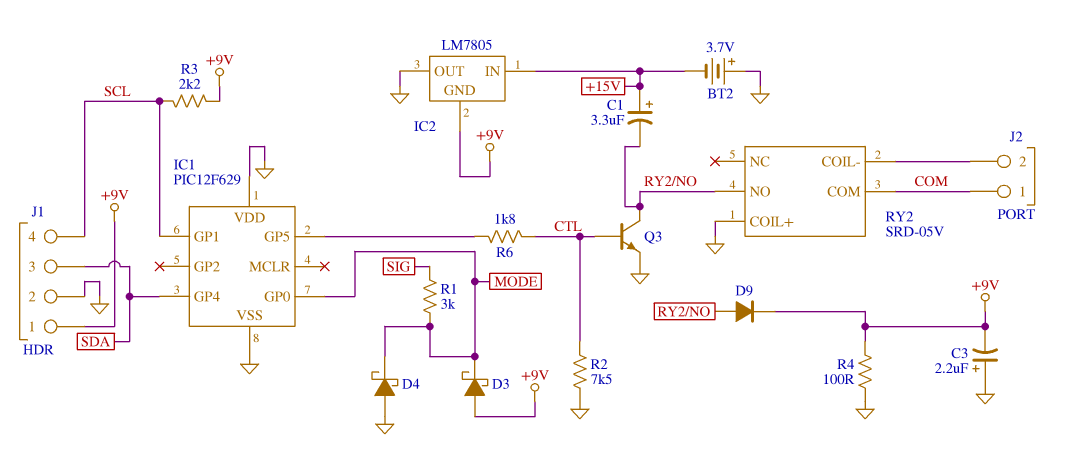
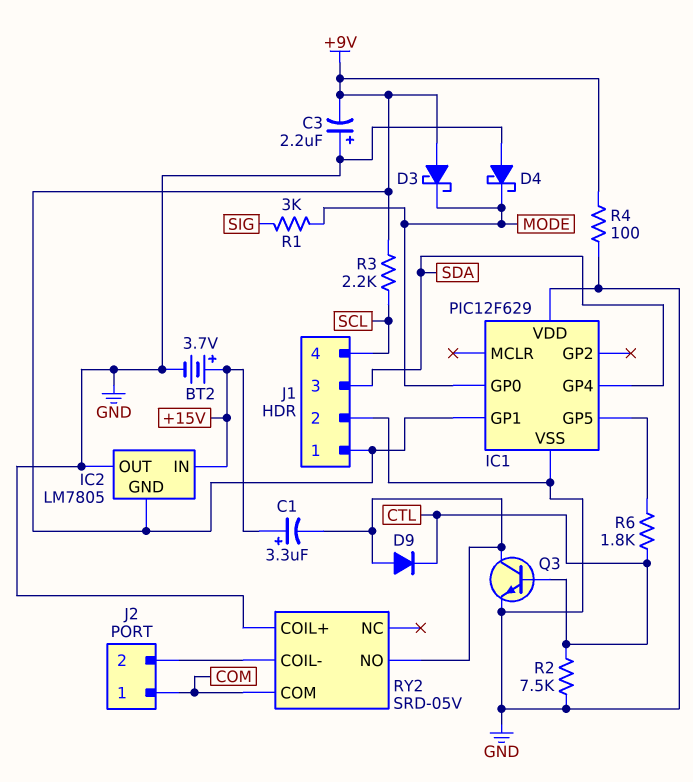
BT2: 3.7V (plus GND, minus +15V) -> 3.7V (plus +15V, minus GND)
D9: diode (A RY2/NO, K +9V) -> diode (A RY2/NO, K CTL)
IC1 pin GP1: SCL -> +9V

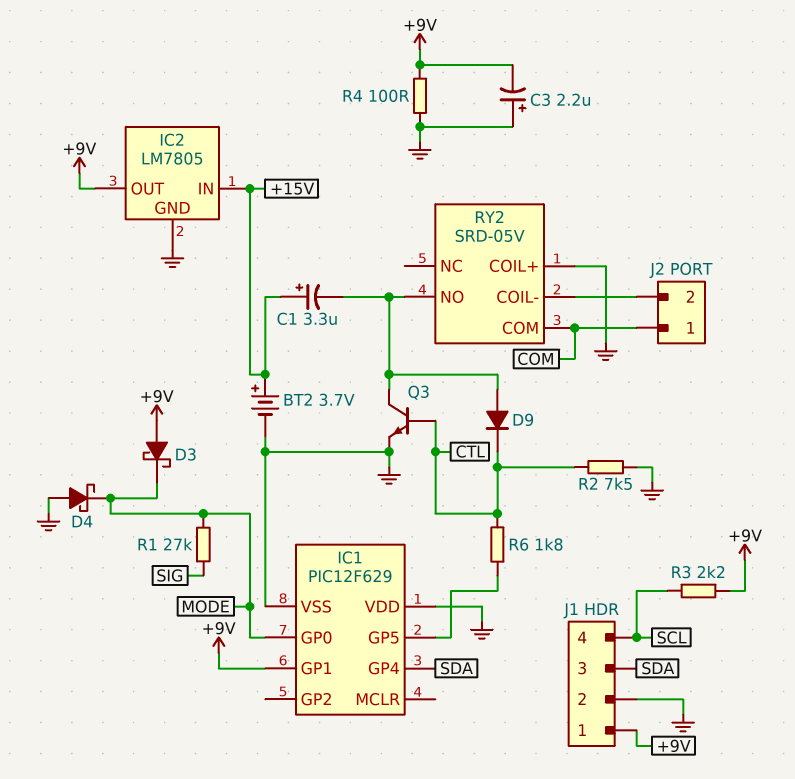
IC2 pin GND: +9V -> GND
IC2 pin OUT: GND -> +9V
R1: 3k (MODE, SIG) -> 27k (MODE, SIG)

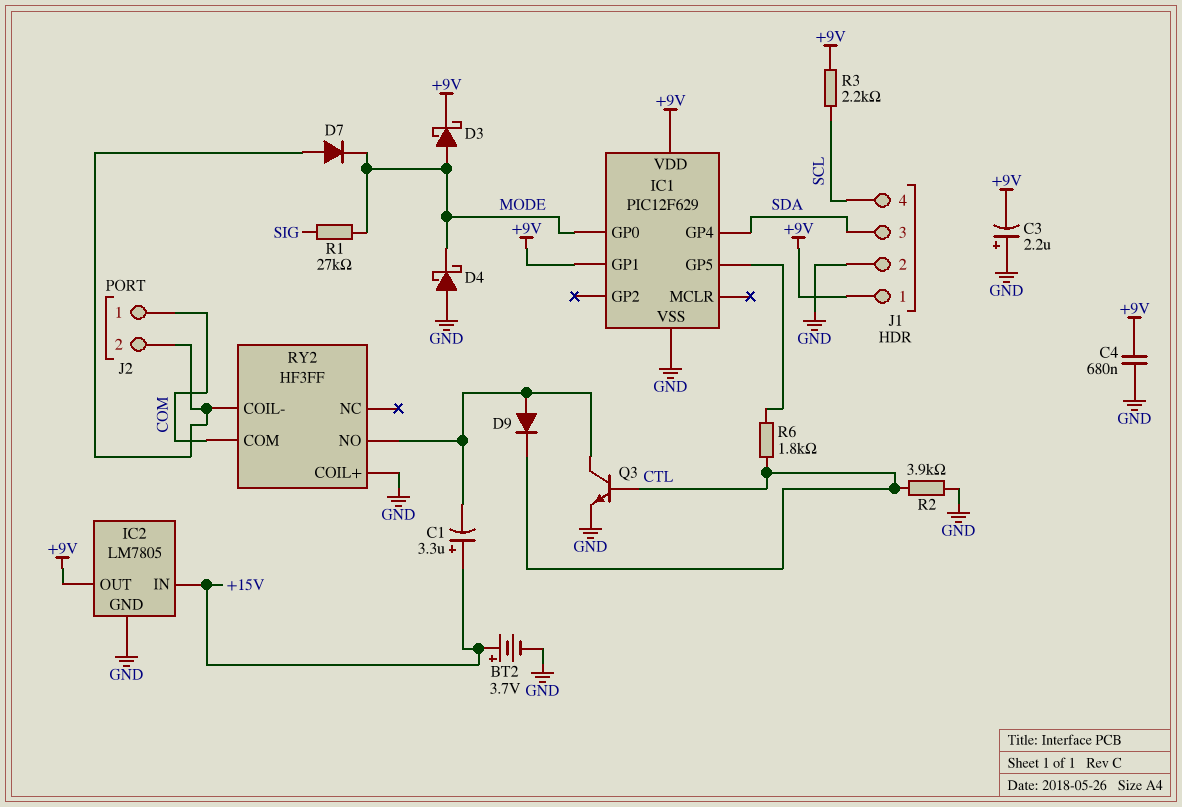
C4: none -> 680nF (+9V, GND)
D3: schottky (A +9V, K MODE) -> schottky (A MODE, K +9V)
D7: none -> diode (A J2/2, K MODE)
IC1 pin VDD: GND -> +9V
R2: 7.5k (CTL, GND) -> 3.9k (CTL, GND)
R4: 100 (+9V, GND) -> none
RY2: SRD-05V -> HF3FF

